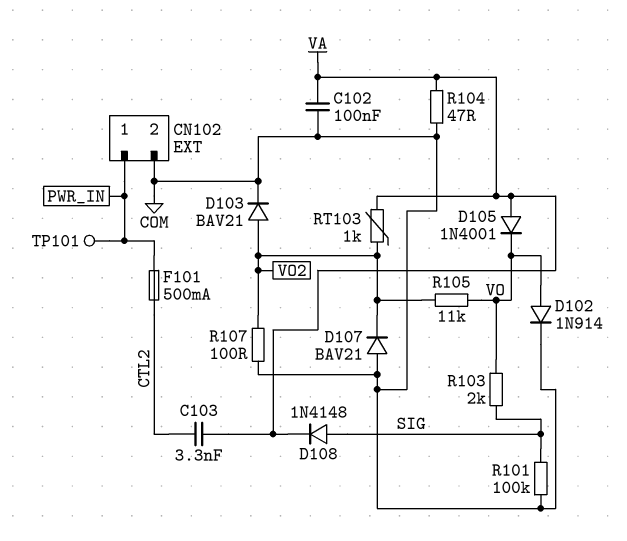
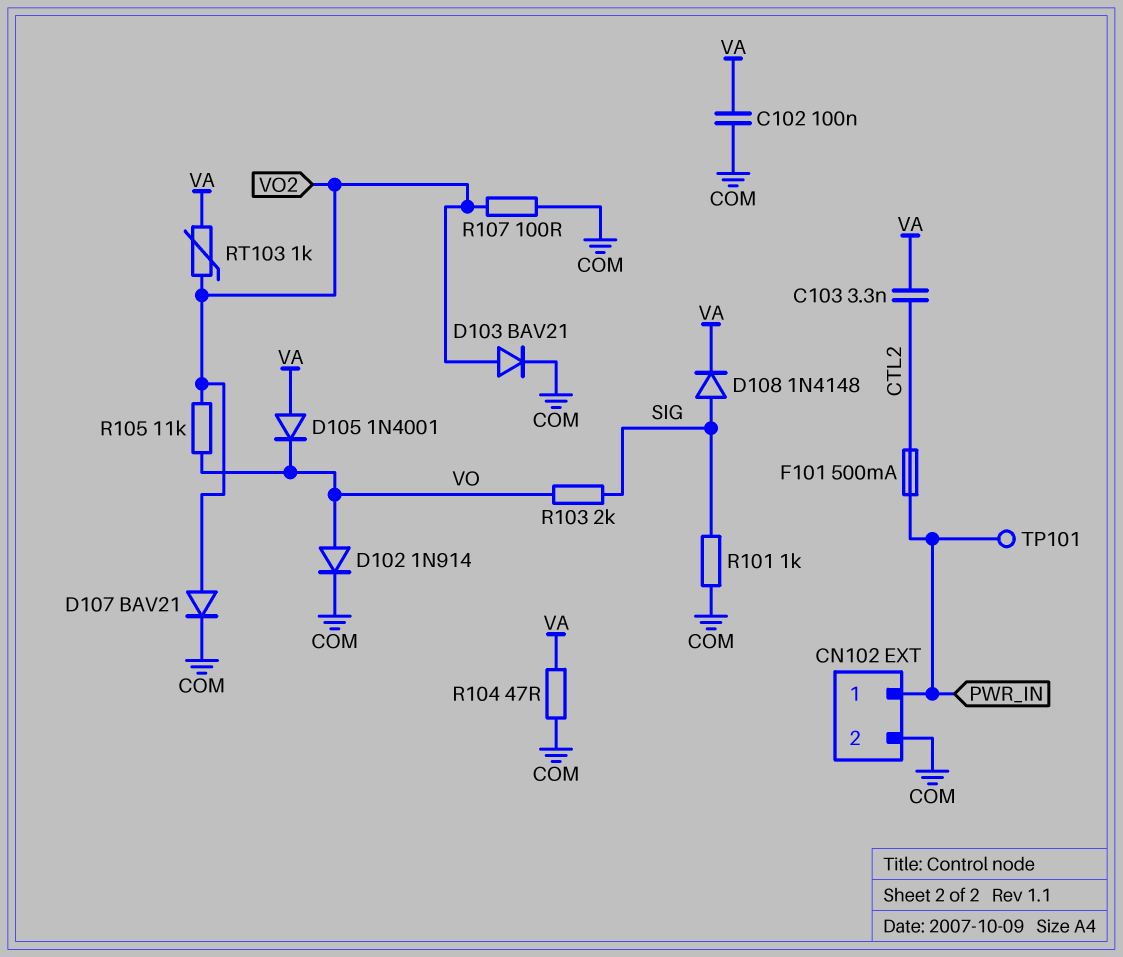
D107: diode BAV21 (A COM, K VO2) -> diode BAV21 (A VO2, K COM)
R101: 100k (COM, SIG) -> 1k (COM, SIG)

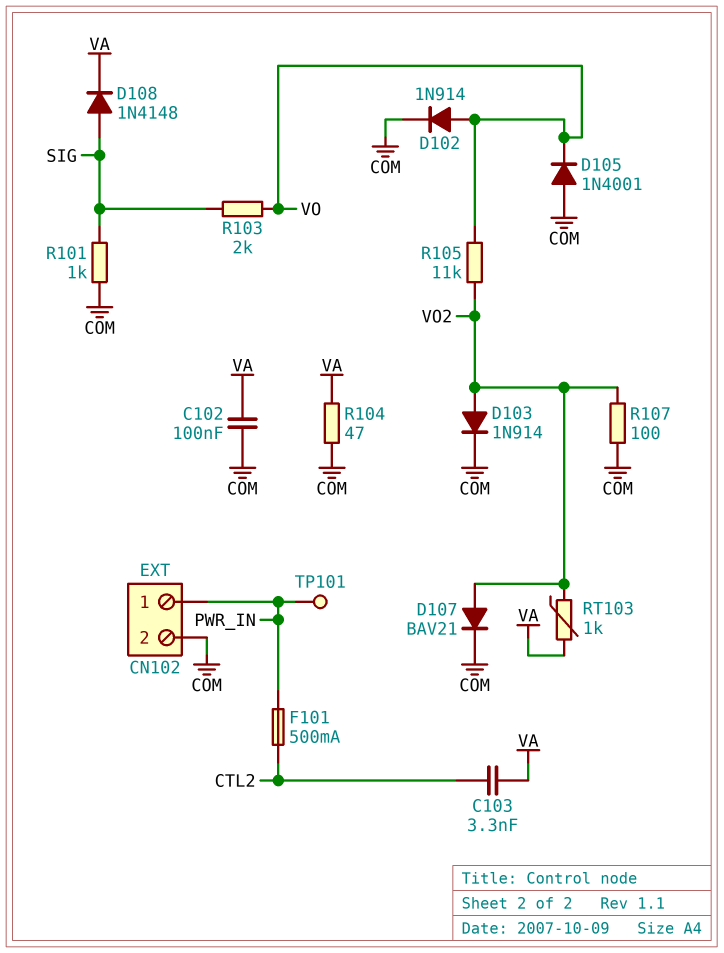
D103: diode BAV21 (A VO2, K COM) -> diode 1N914 (A VO2, K COM)
D105: diode 1N4001 (A VA, K VO) -> diode 1N4001 (A COM, K VO)

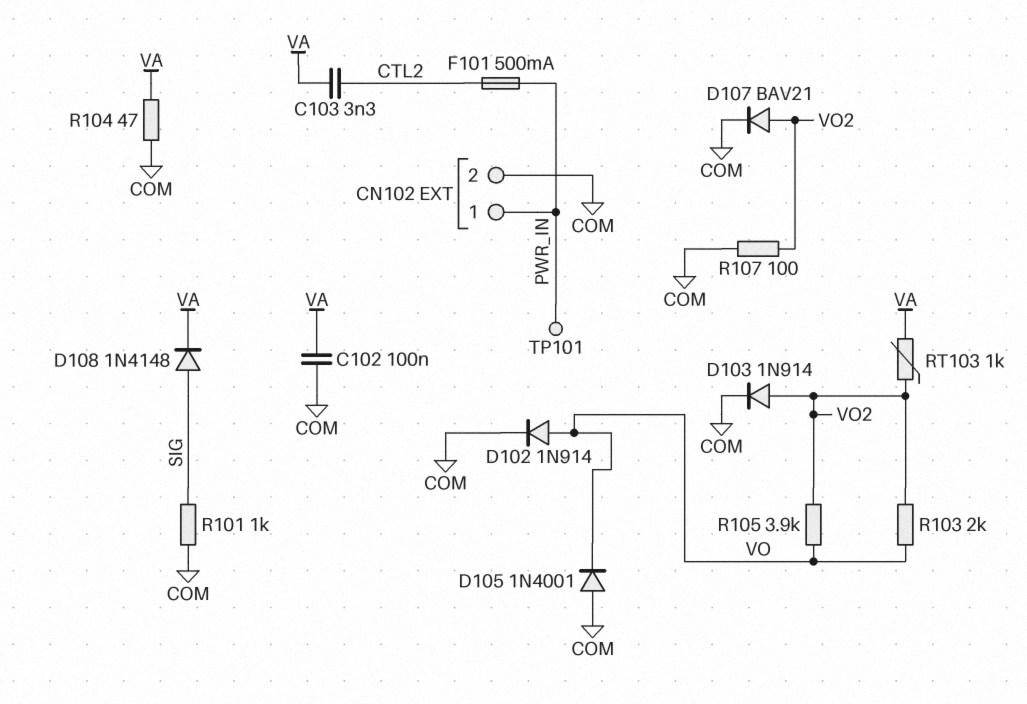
R103: 2k (SIG, VO) -> 2k (VO, VO2)
R105: 11k (VO, VO2) -> 3.9k (VO, VO2)

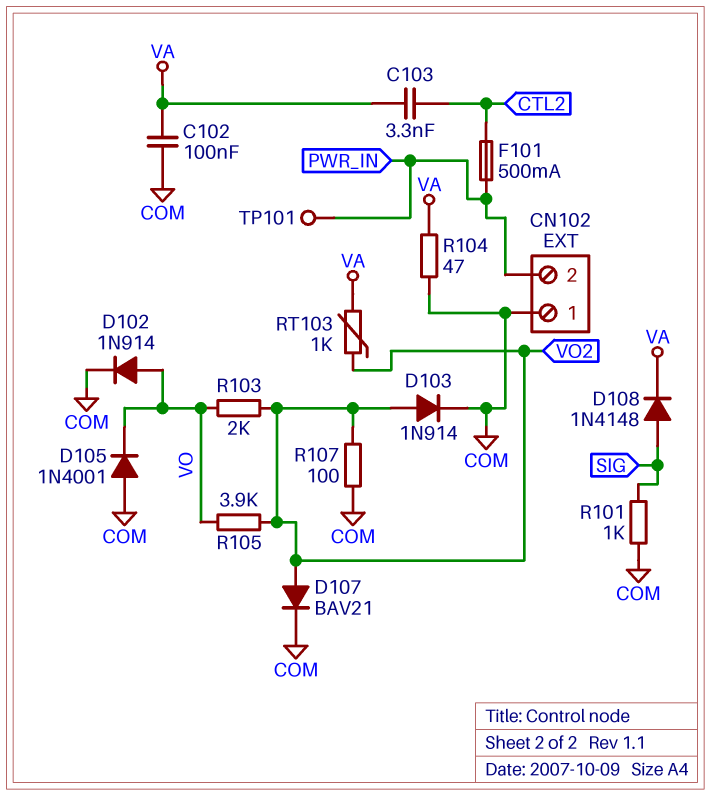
CN102 pin 1: PWR_IN -> COM
CN102 pin 2: COM -> PWR_IN

